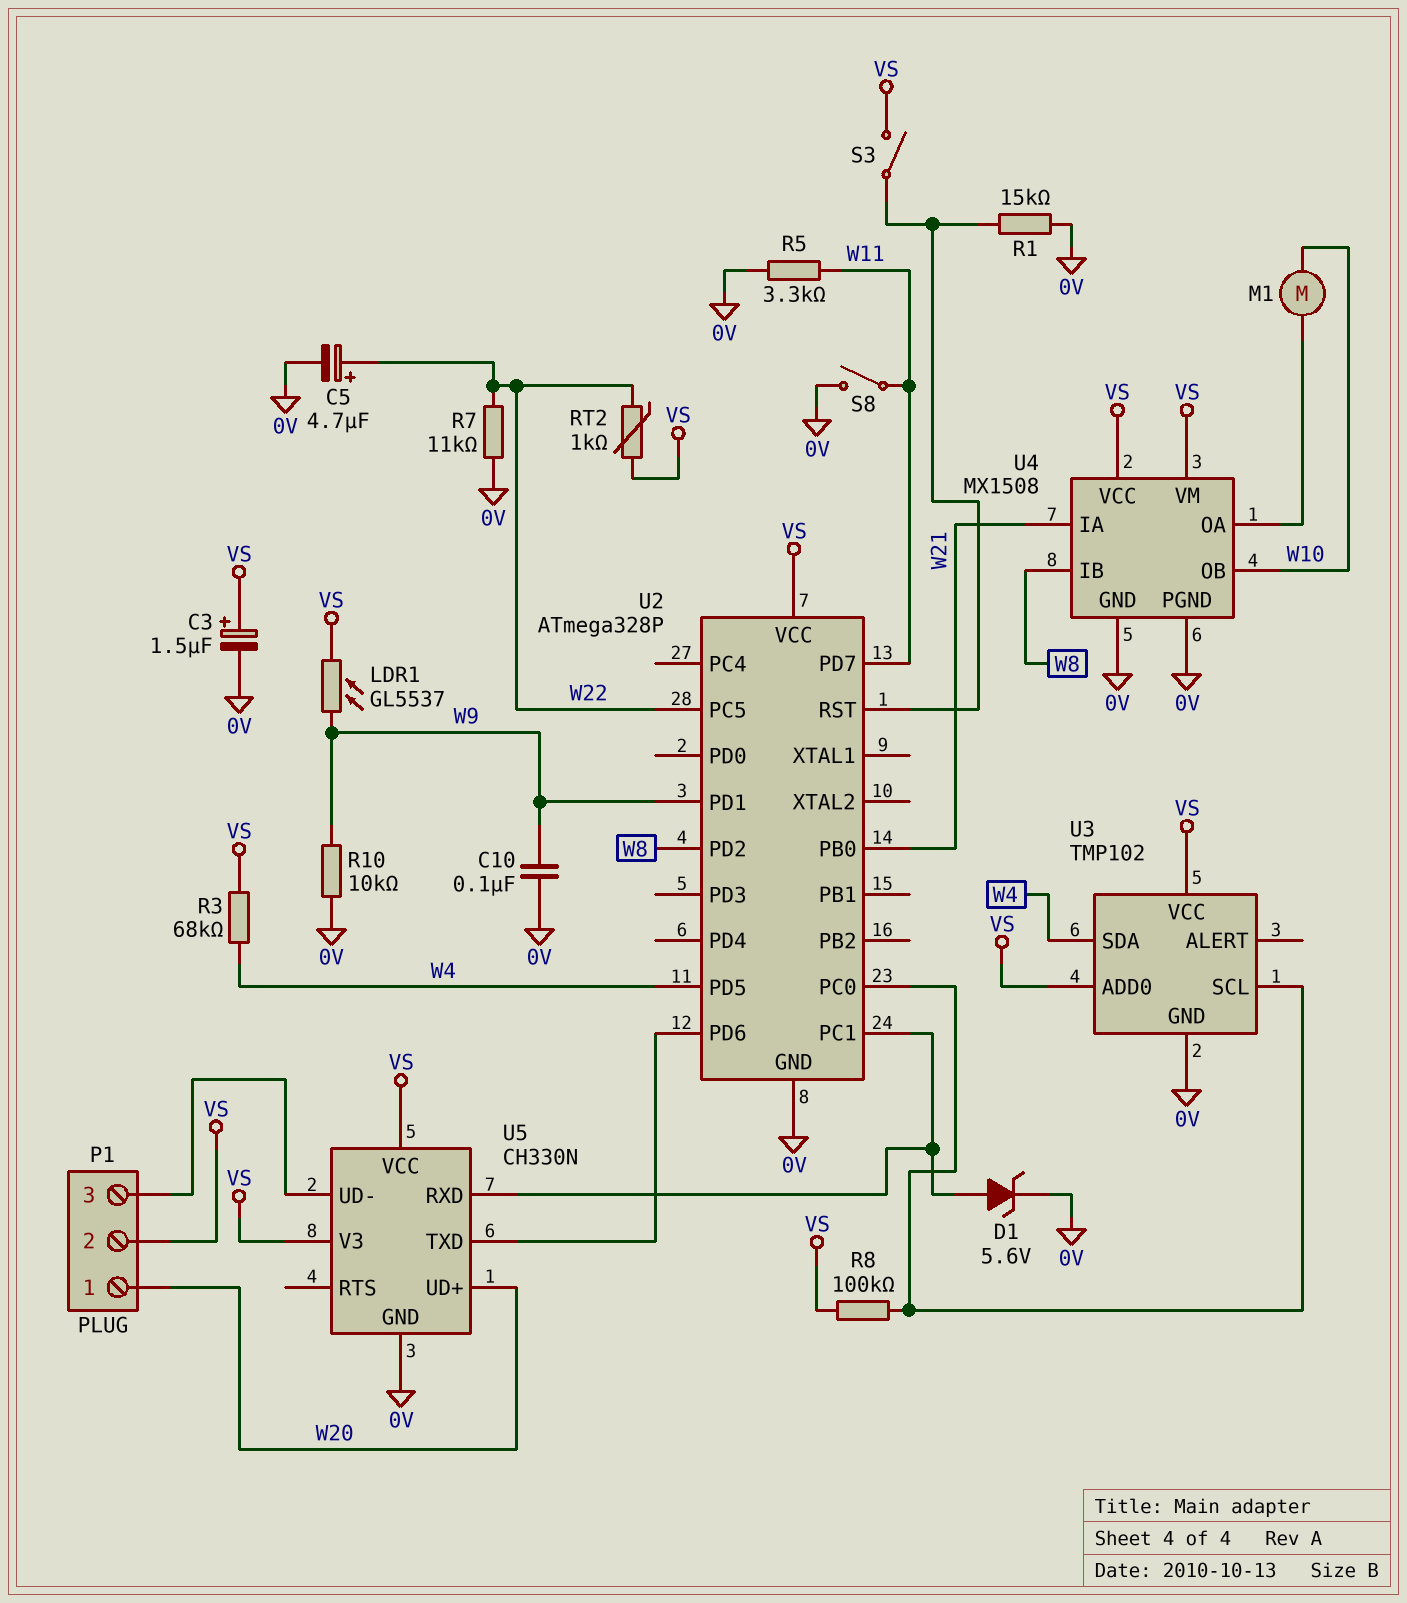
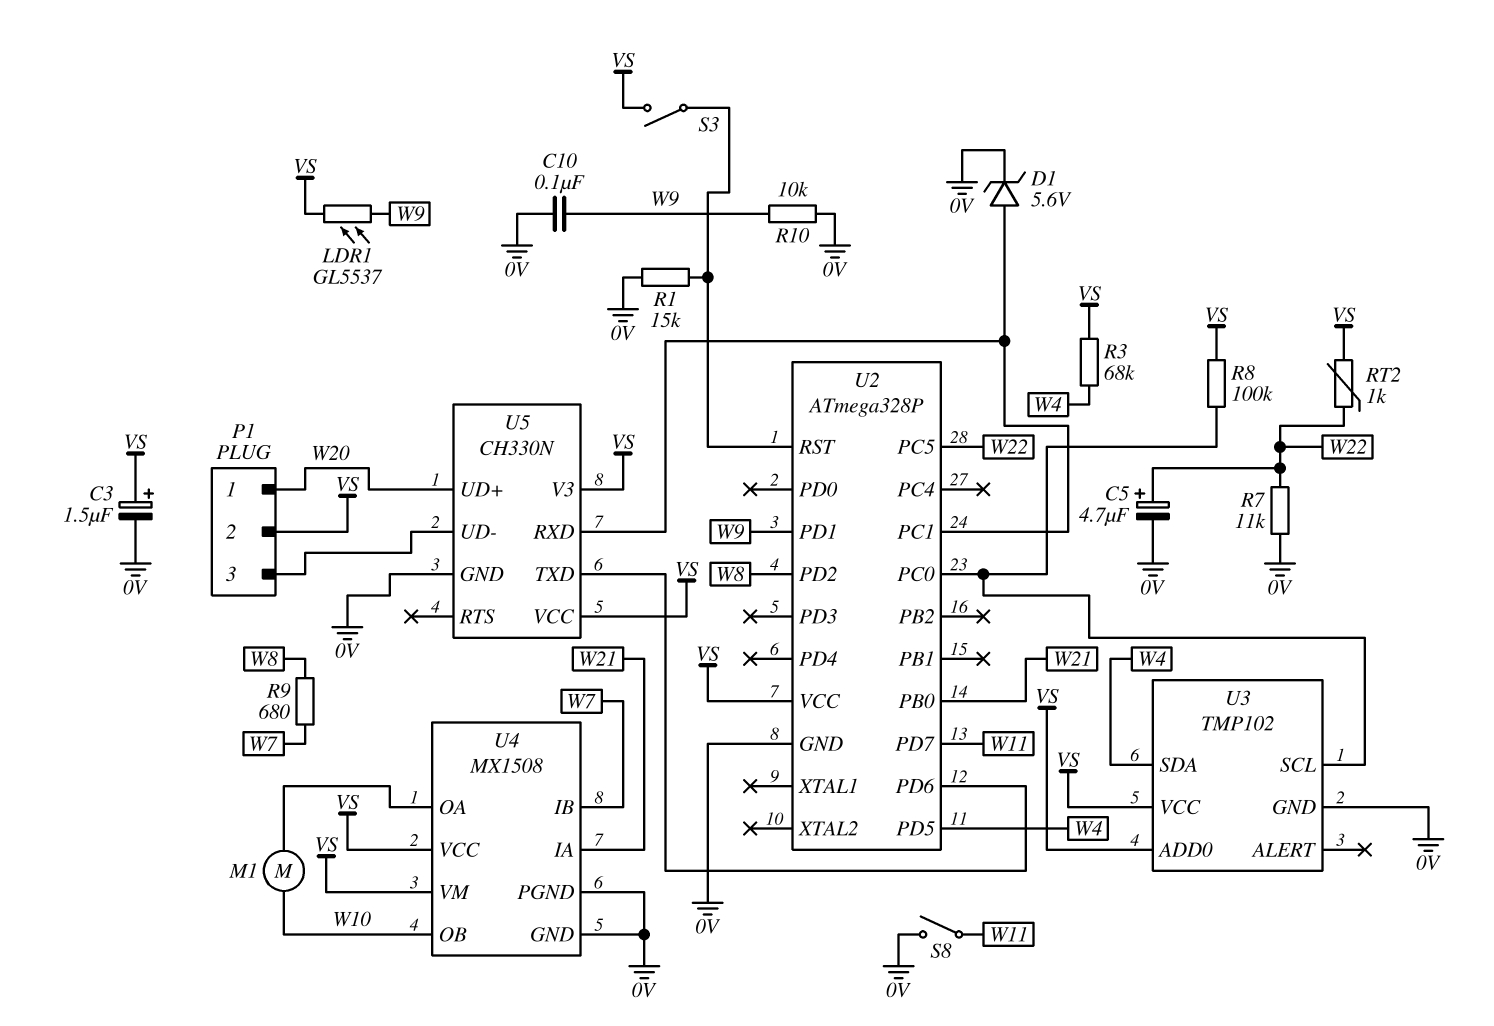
R5: 3.3k (0V, W11) -> none
R9: none -> 680 (W7, W8)
U4 pin IB: W8 -> W7

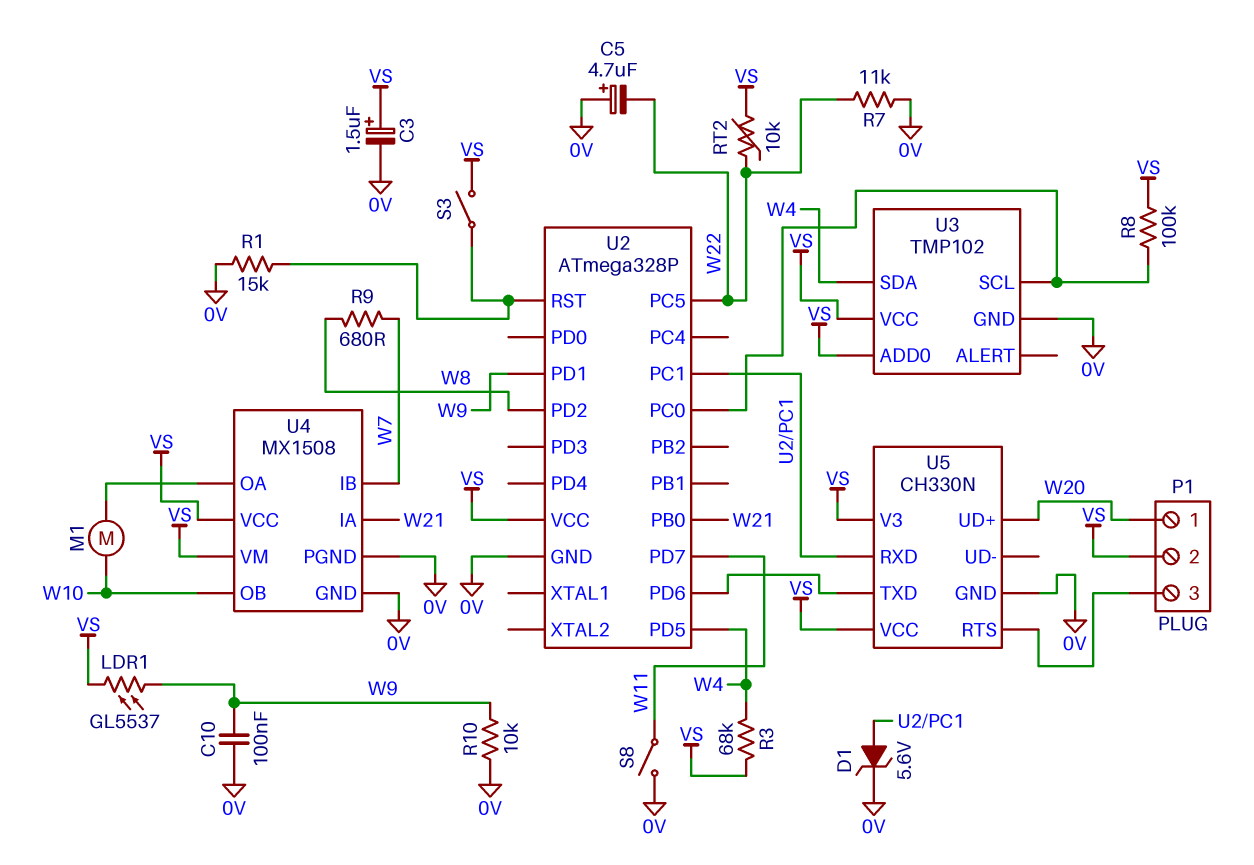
C5: 4.7uF (plus W22, minus 0V) -> 4.7uF (plus 0V, minus W22)
RT2: 1k (VS, W22) -> 10k (VS, W22)
U5 pin RTS: none -> P1/3
U5 pin UD-: P1/3 -> none

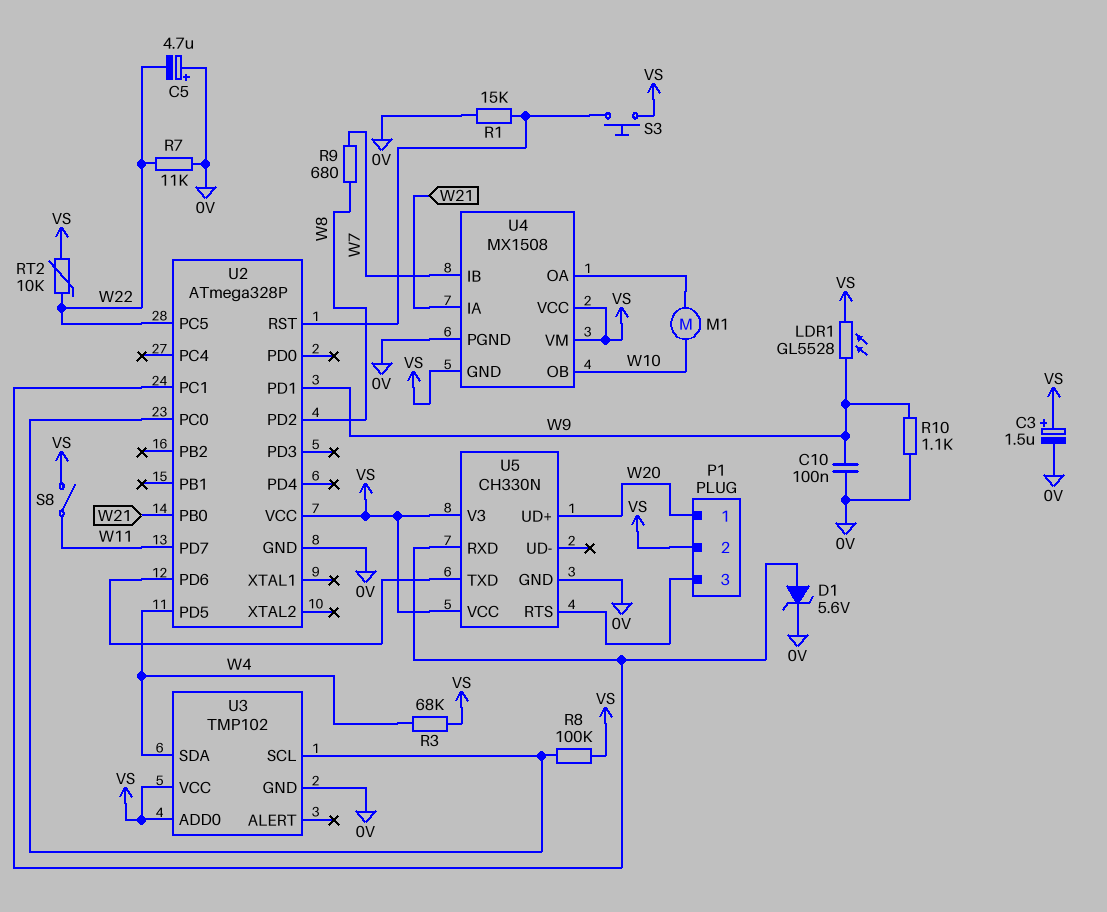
LDR1: GL5537 (VS, W9) -> GL5528 (VS, W9)
R10: 10k (0V, W9) -> 1.1k (0V, W9)
S3: switch (U2/RST, VS) -> button (U2/RST, VS)
S8: switch (0V, W11) -> switch (VS, W11)
U4 pin GND: 0V -> VS

